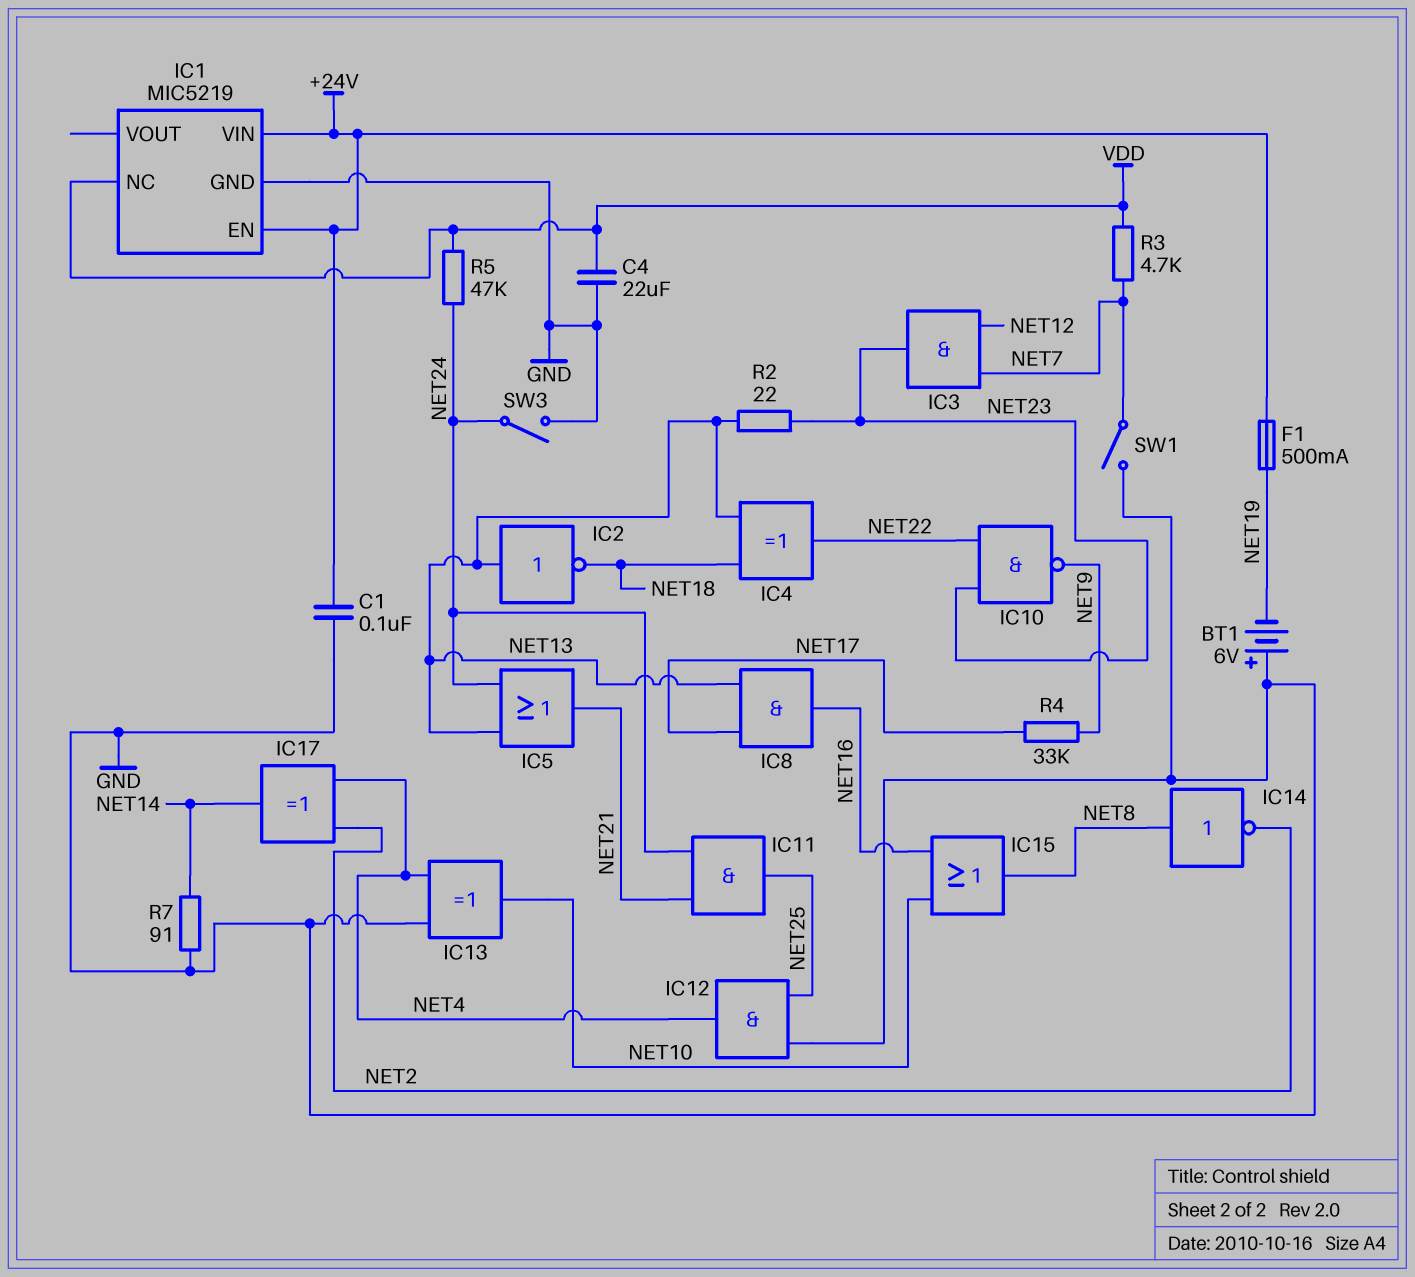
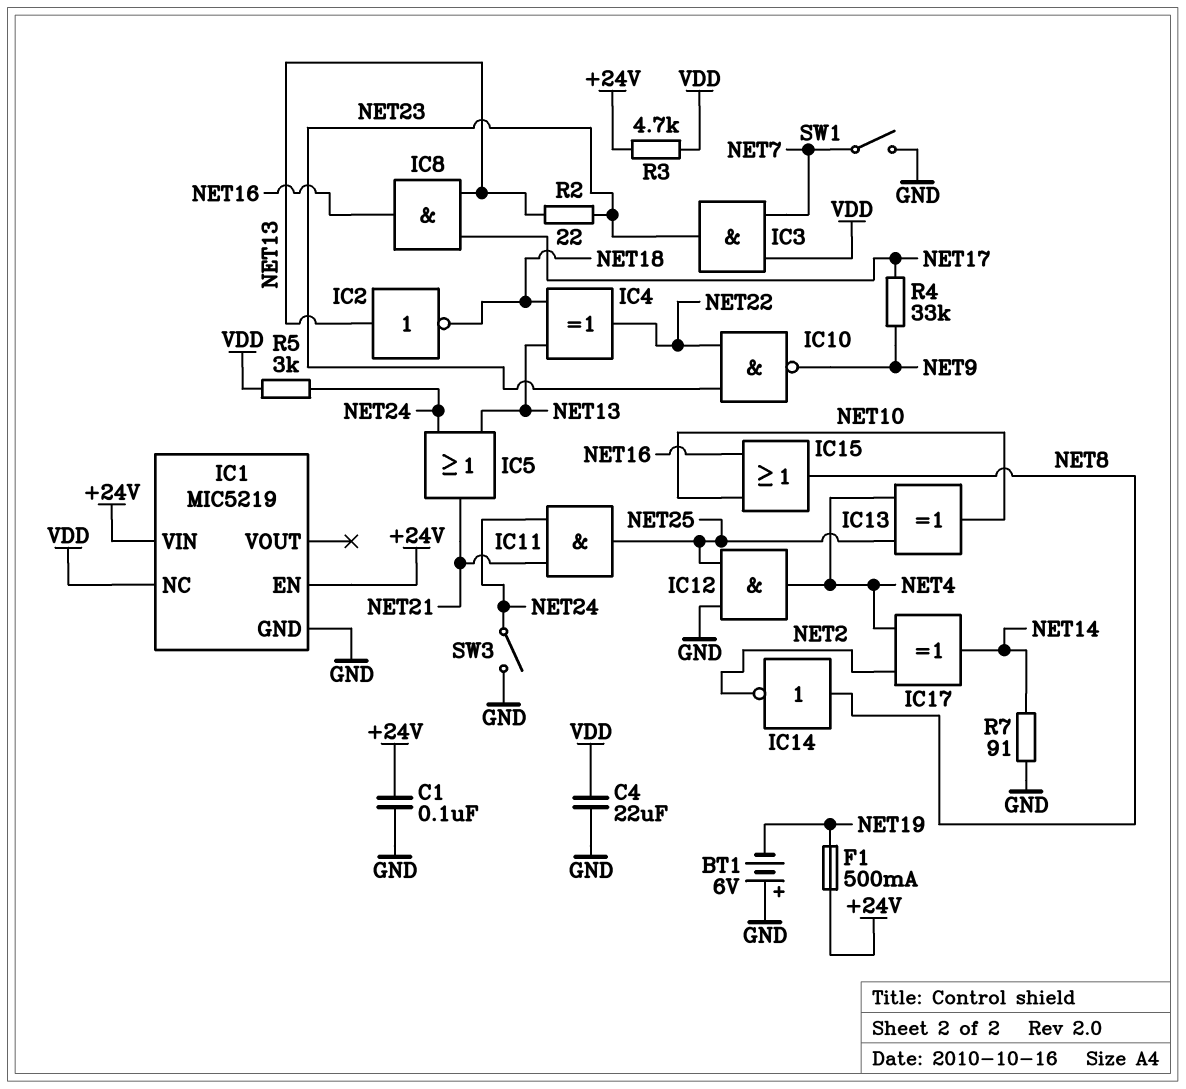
IC3: AND (in NET7, in NET12, out NET23) -> AND (in NET7, in VDD, out NET23)
IC13: XOR (in GND, in NET4, out NET10) -> XOR (in NET4, in NET25, out NET10)
R3: 4.7k (NET7, VDD) -> 4.7k (+24V, VDD)
R5: 47k (NET24, VDD) -> 3k (NET24, VDD)

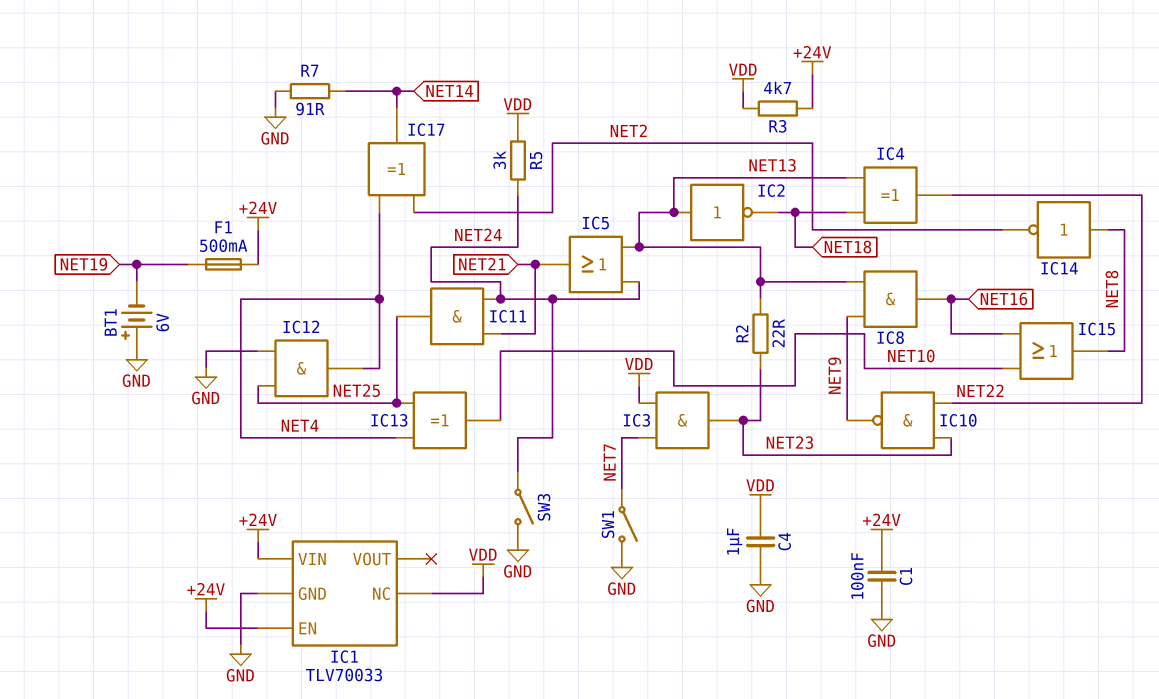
C4: 22uF (GND, VDD) -> 1uF (GND, VDD)
IC1: MIC5219 -> TLV70033
IC8: AND (in NET13, in NET17, out NET16) -> AND (in NET9, in NET13, out NET16)
R4: 33k (NET9, NET17) -> none

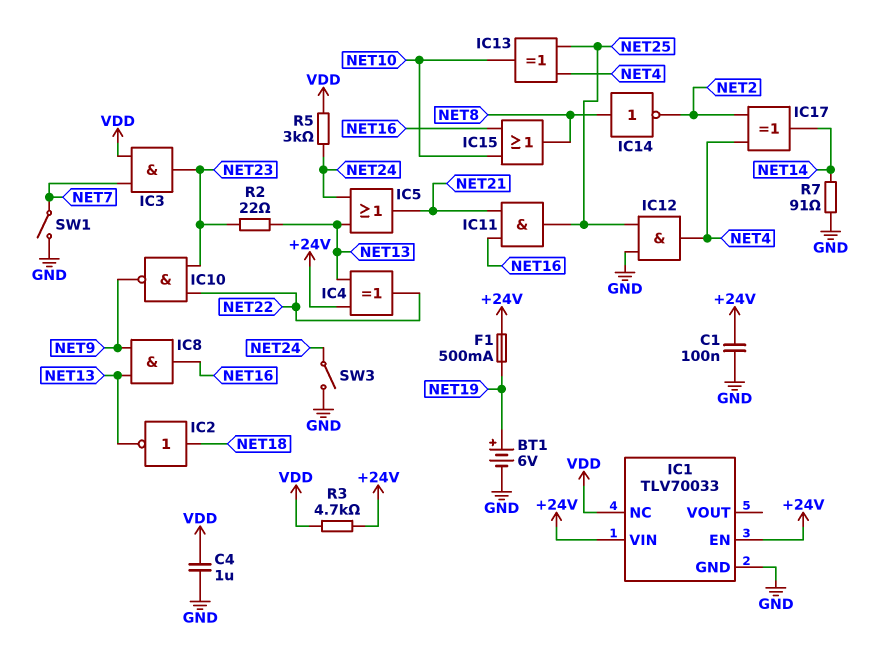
BT1: 6V (plus GND, minus NET19) -> 6V (plus NET19, minus GND)
IC2: NOT (in NET13, out NET18) -> NOT (in NET18, out NET13)
IC4: XOR (in NET13, in NET18, out NET22) -> XOR (in +24V, in NET13, out NET22)
IC11: AND (in NET21, in NET24, out NET25) -> AND (in NET16, in NET21, out NET25)

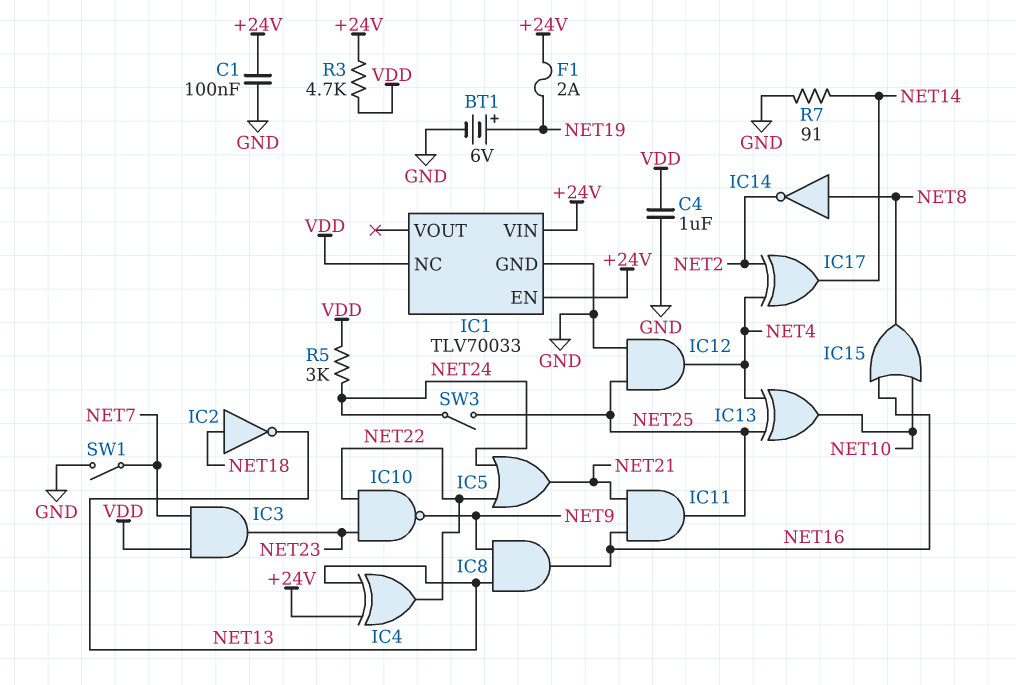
F1: 500mA (+24V, NET19) -> 2A (+24V, NET19)
IC5: OR (in NET13, in NET24, out NET21) -> OR (in NET22, in NET24, out NET21)
R2: 22 (NET13, NET23) -> none
SW3: switch (GND, NET24) -> switch (NET24, NET25)

